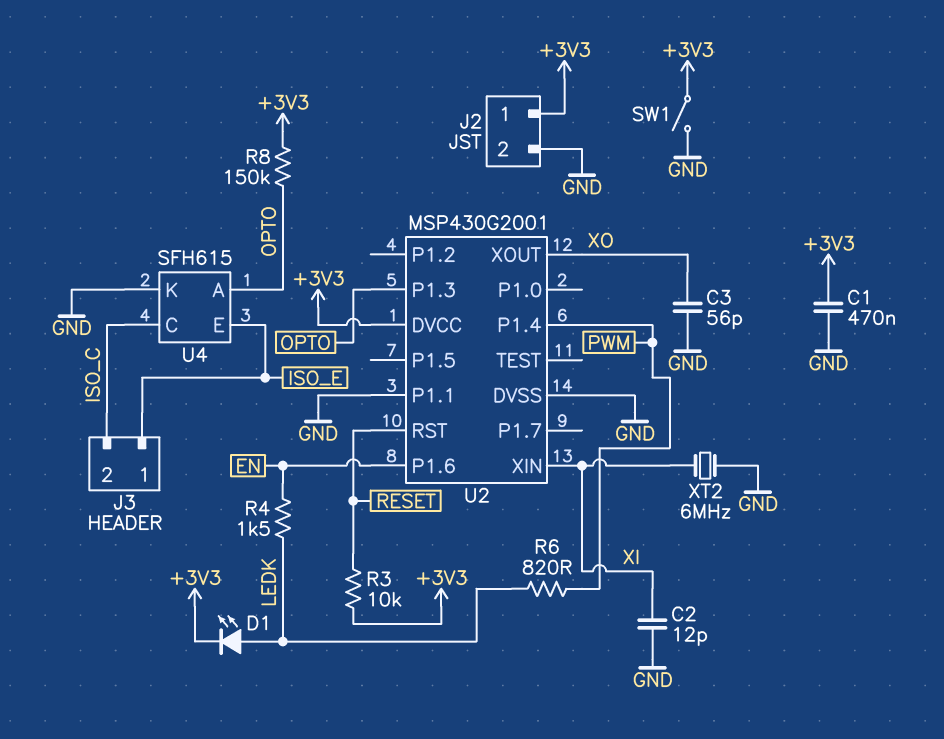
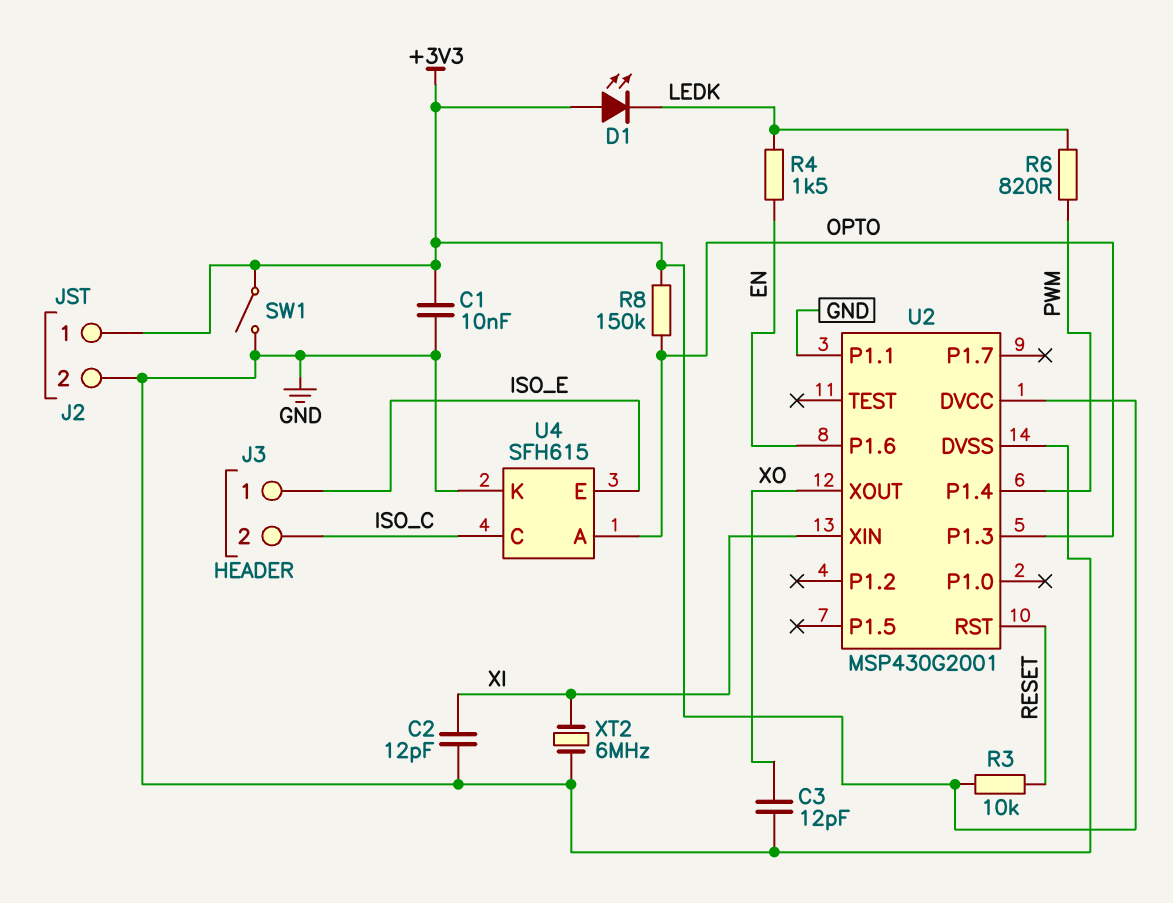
C1: 470nF (+3V3, GND) -> 10nF (+3V3, GND)
C3: 56pF (GND, XO) -> 12pF (GND, XO)
D1: LED (A LEDK, K +3V3) -> LED (A +3V3, K LEDK)

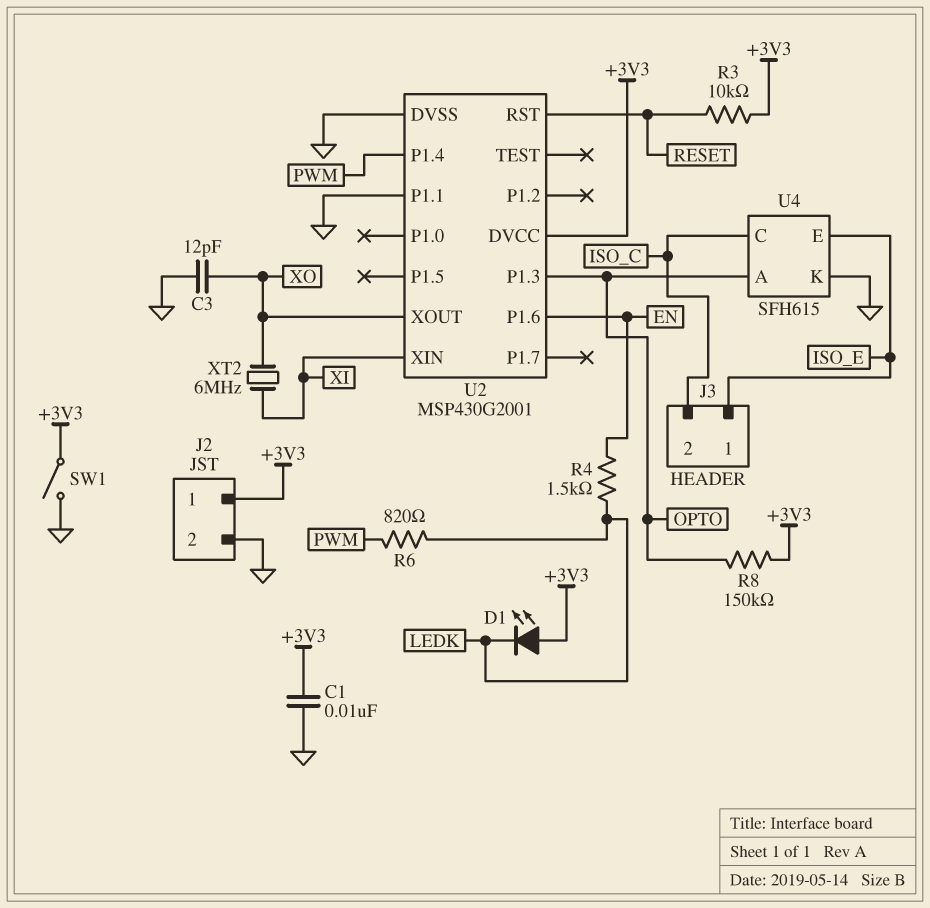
C2: 12pF (GND, XI) -> none
XT2: 6MHz (GND, XI) -> 6MHz (XI, XO)

